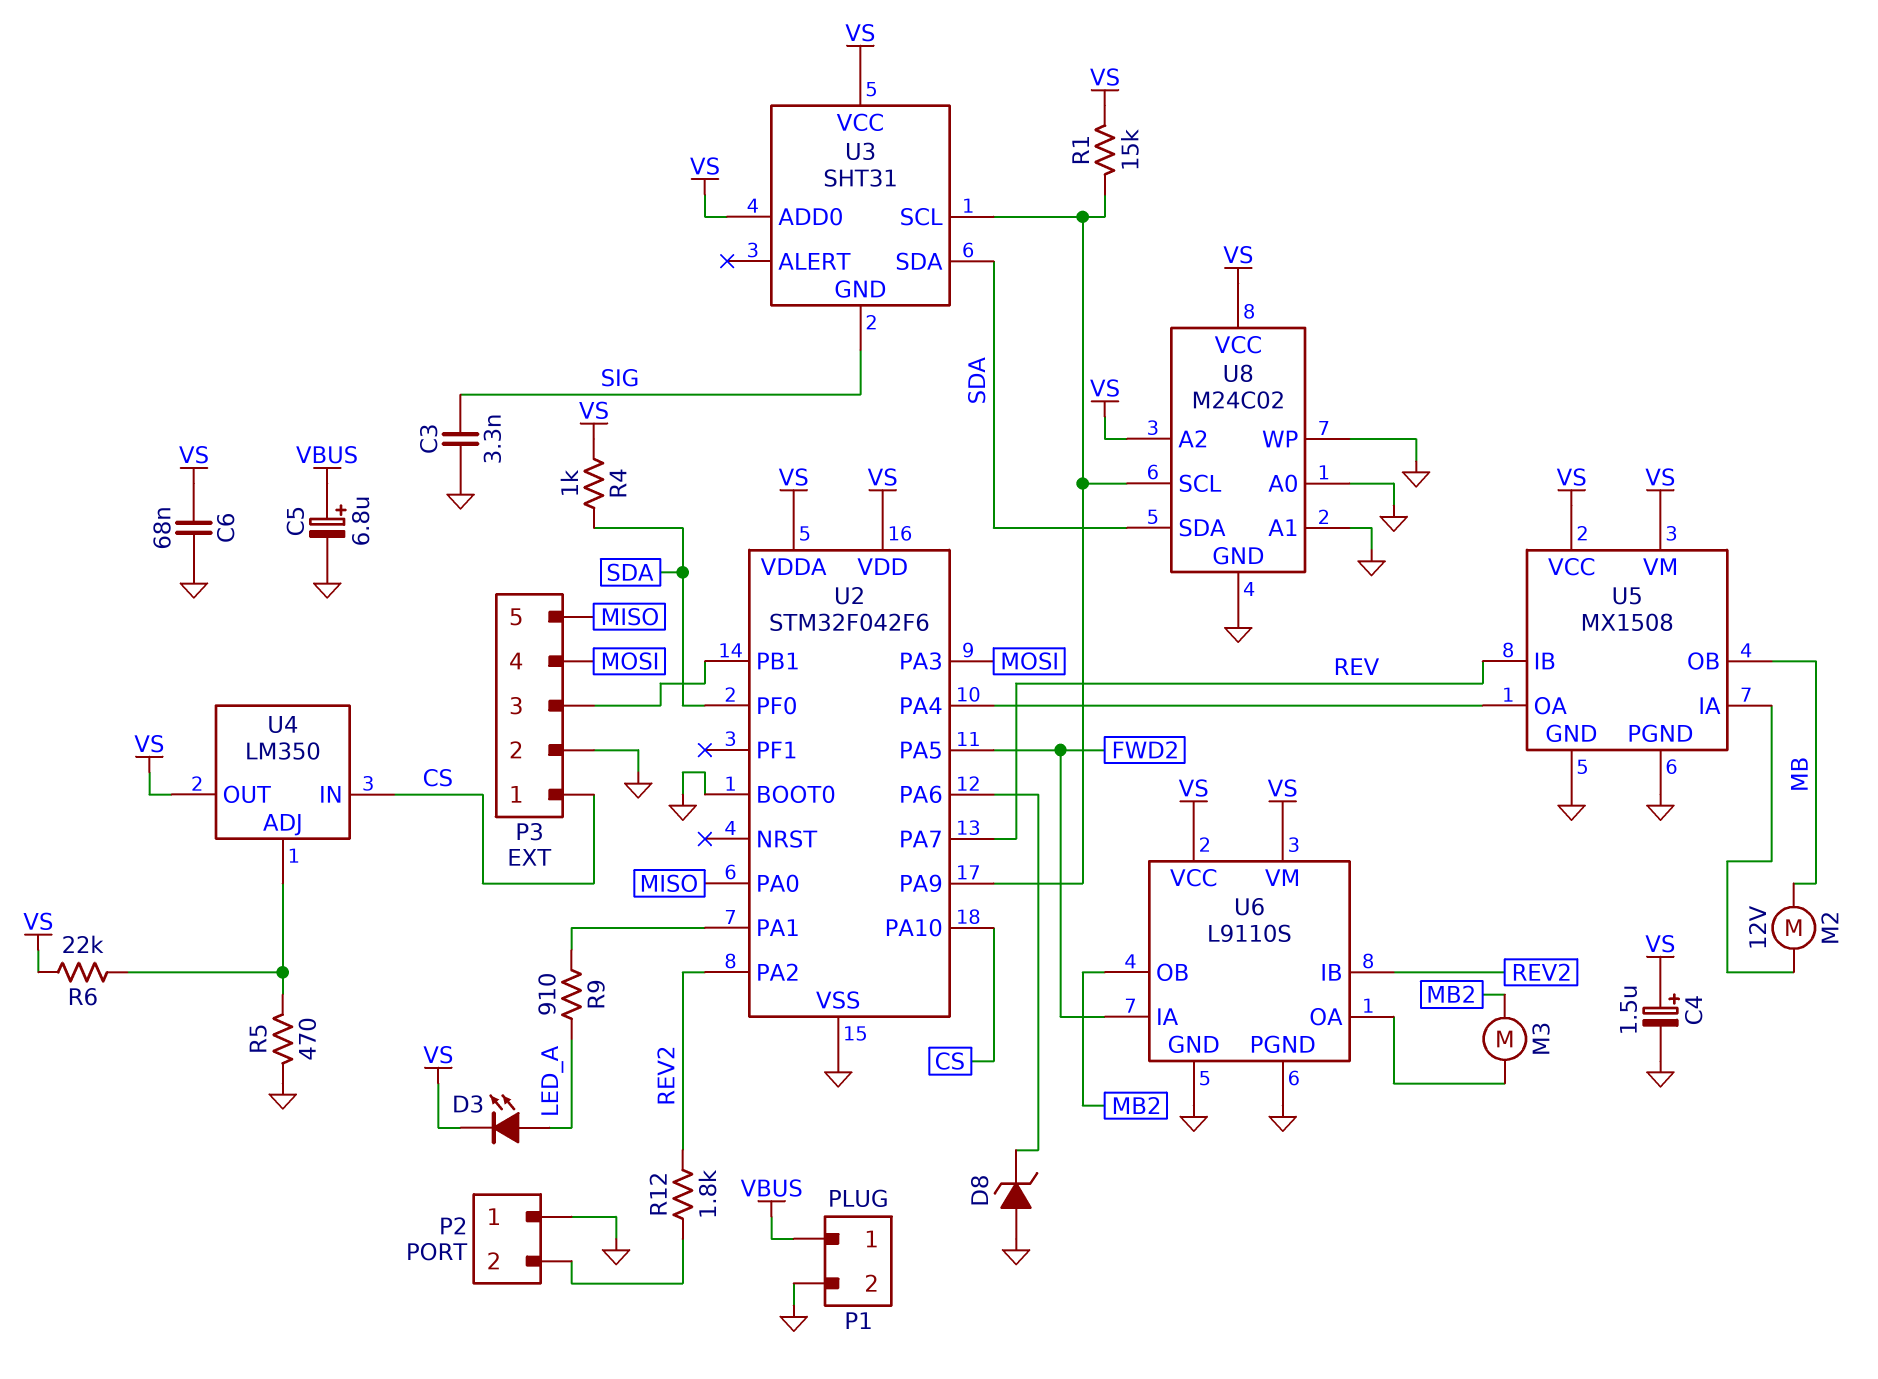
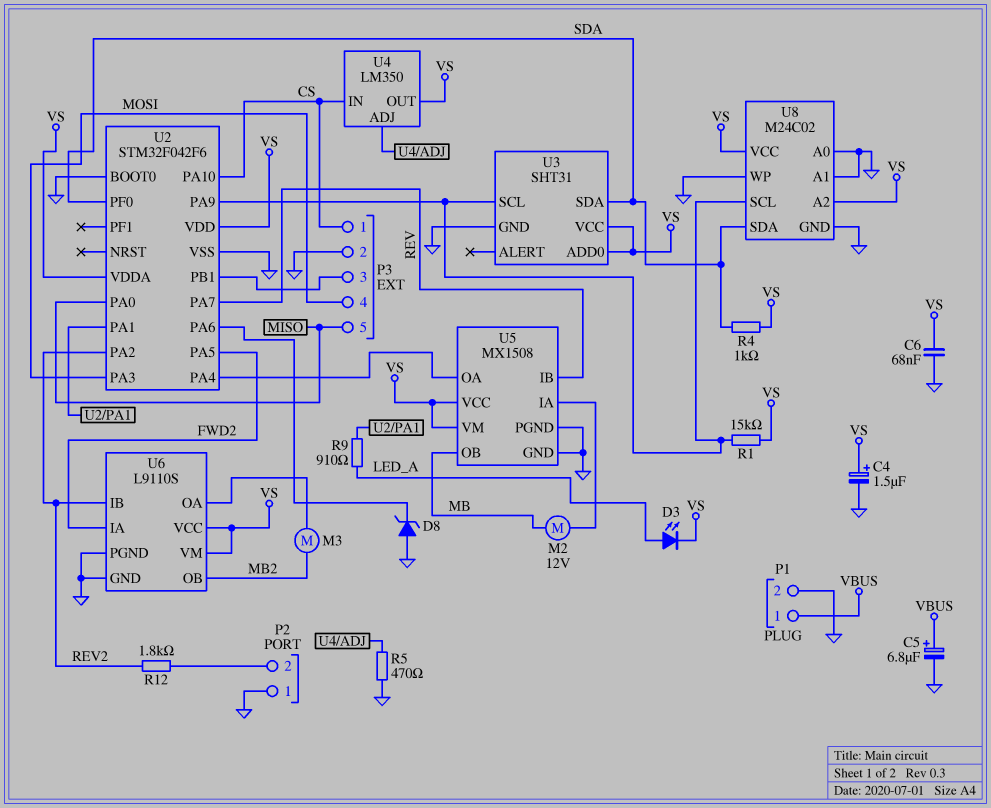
C3: 3.3nF (GND, SIG) -> none
R6: 22k (U4/ADJ, VS) -> none
U3 pin GND: SIG -> GND

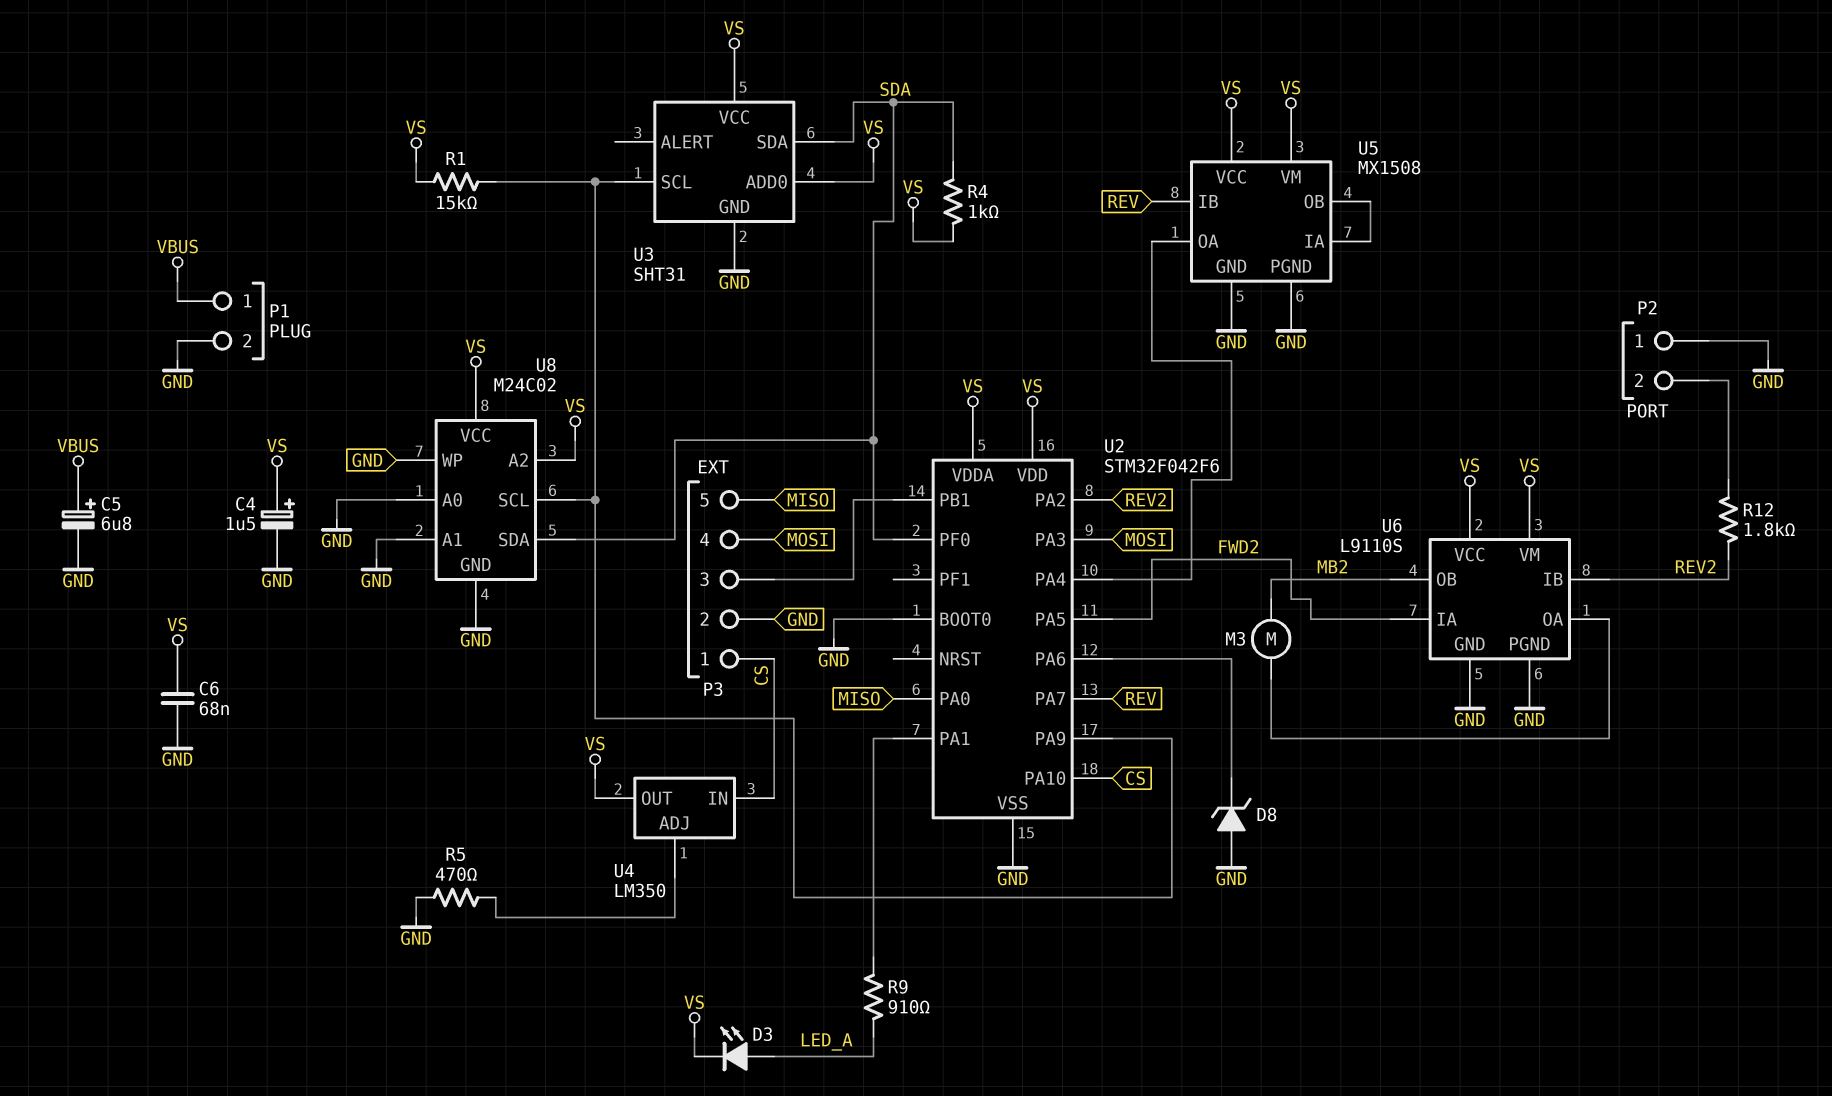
M2: motor 12V (MB, U5/IA) -> none
U5 pin OB: MB -> U5/IA

